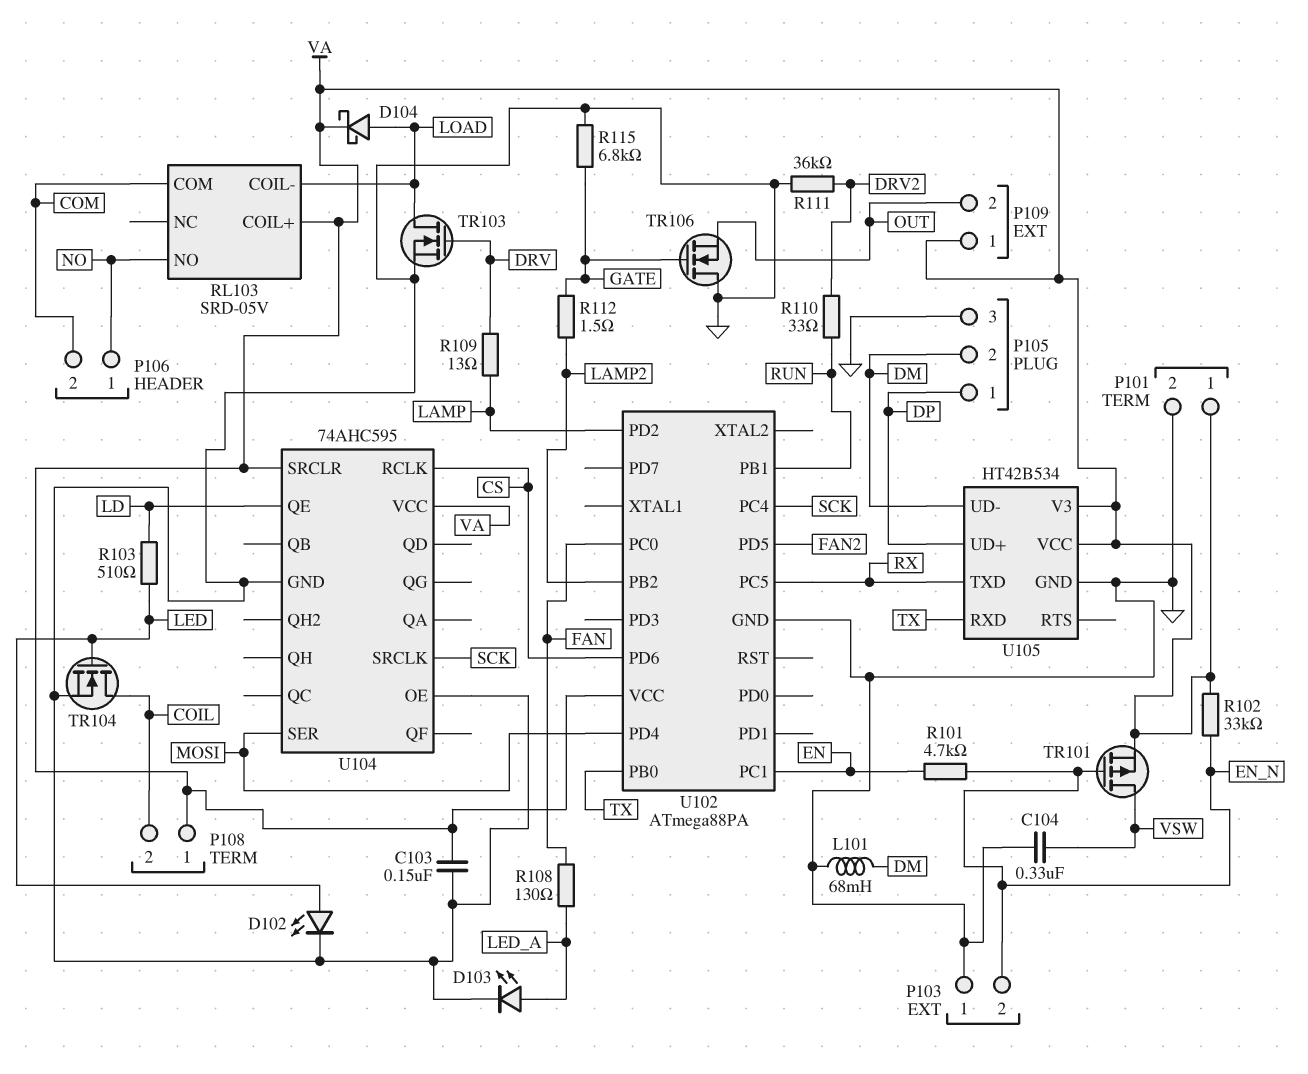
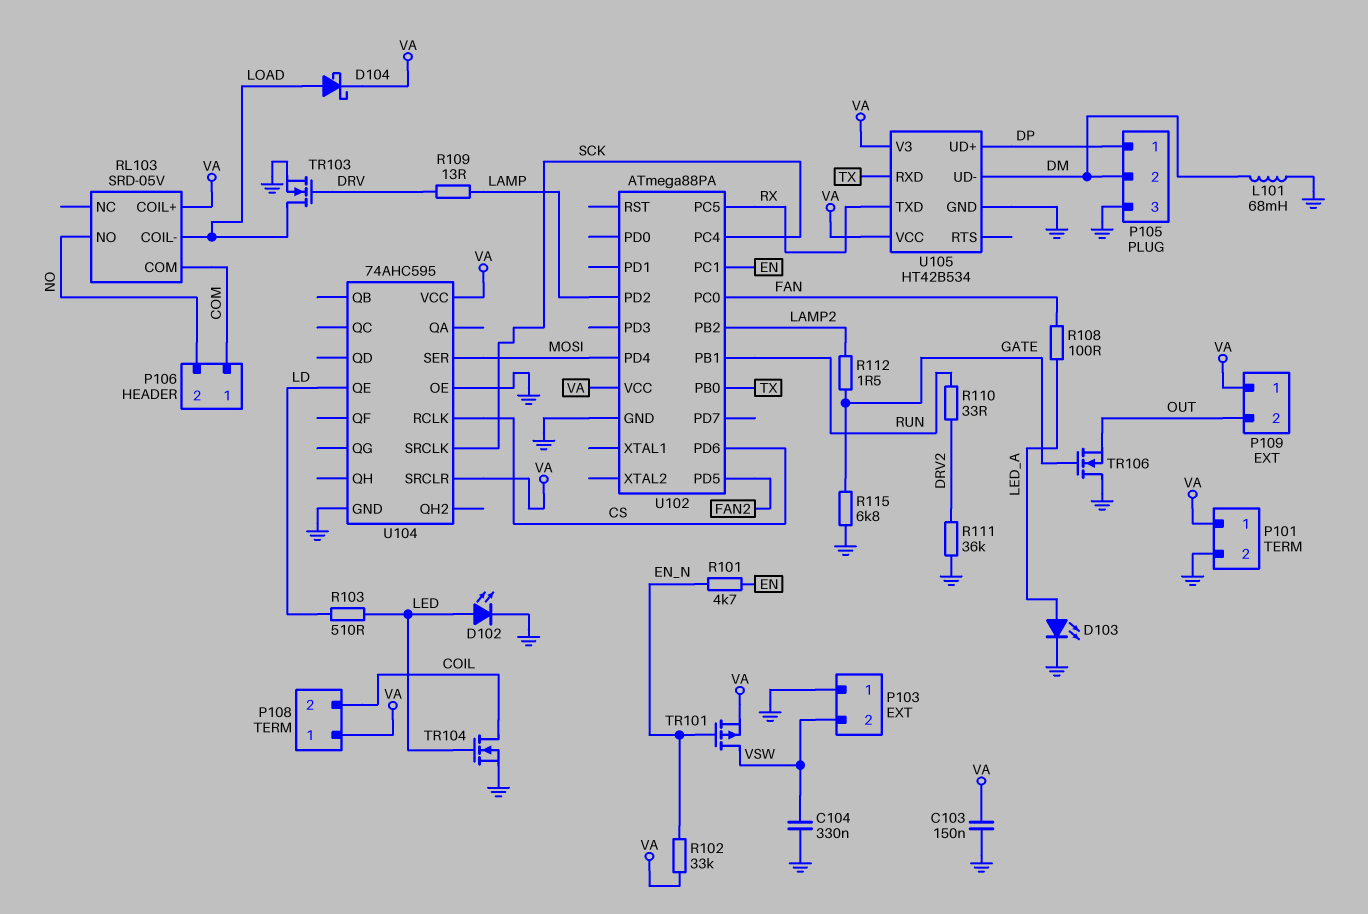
P103 pin 2: EN_N -> VSW
P106 pin 1: NO -> COM
P106 pin 2: COM -> NO
R108: 130 (FAN, LED_A) -> 100 (FAN, LED_A)

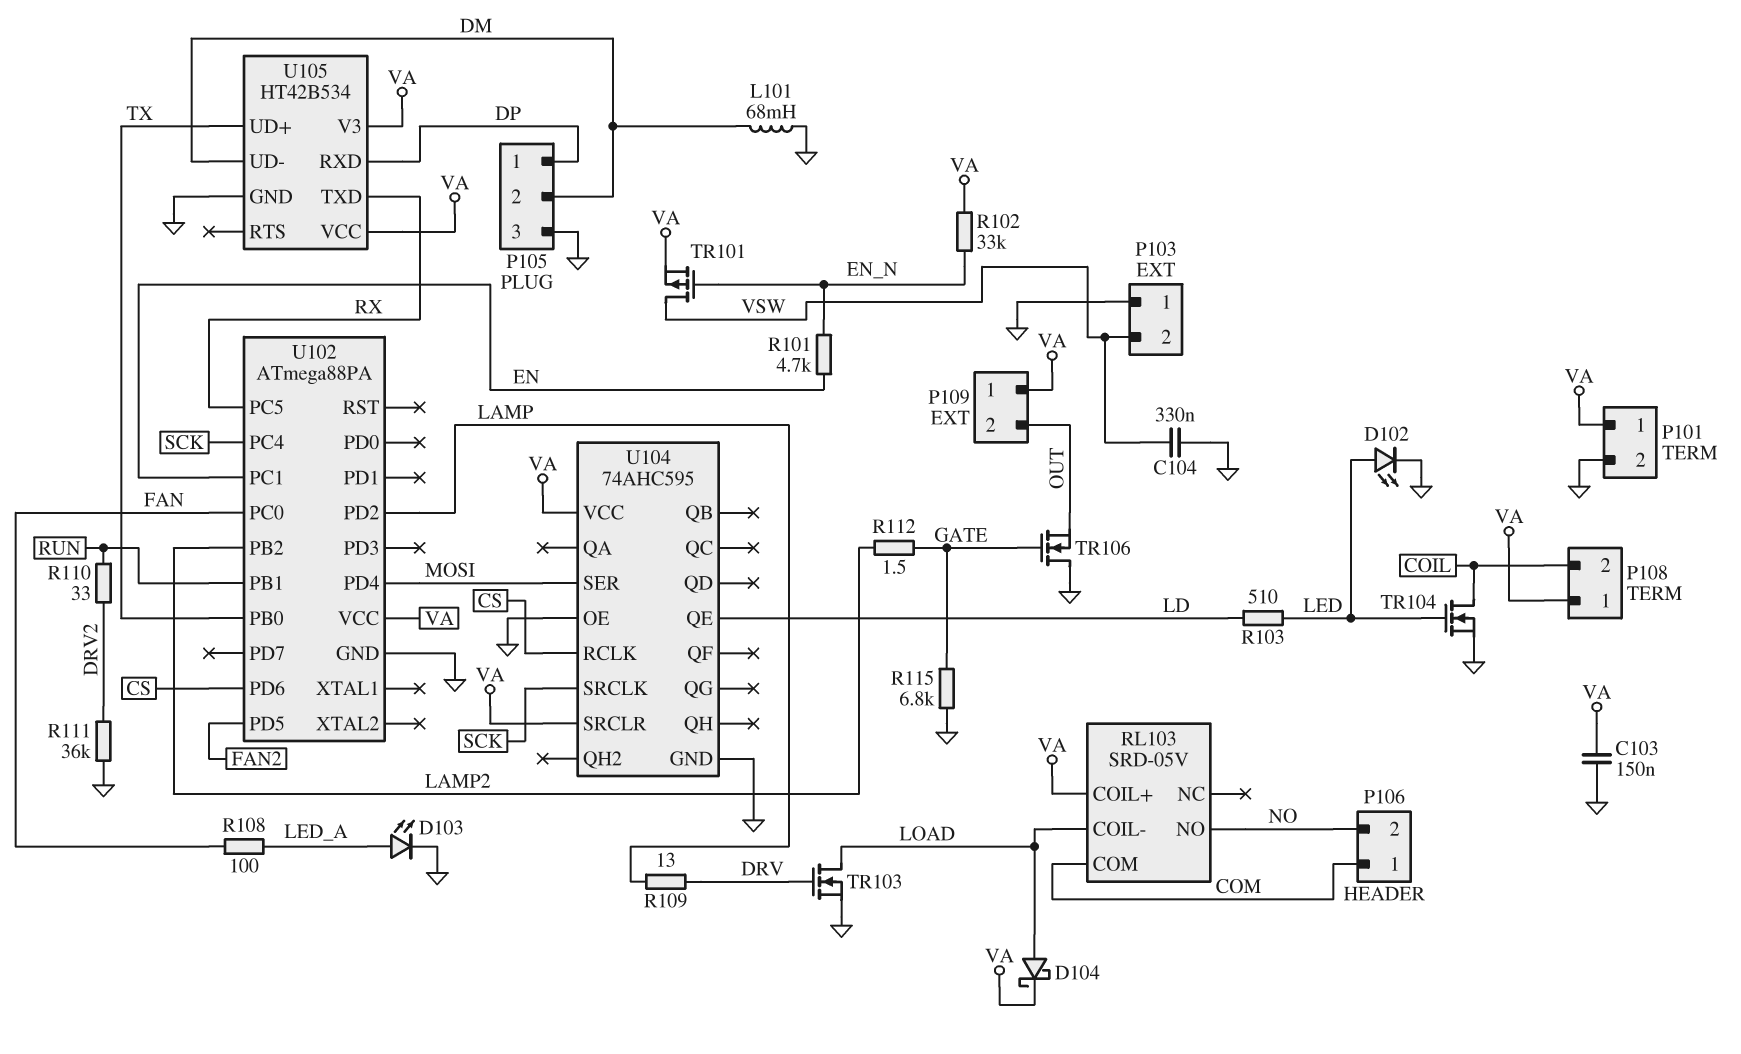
U105 pin RXD: TX -> DP
U105 pin UD+: DP -> TX

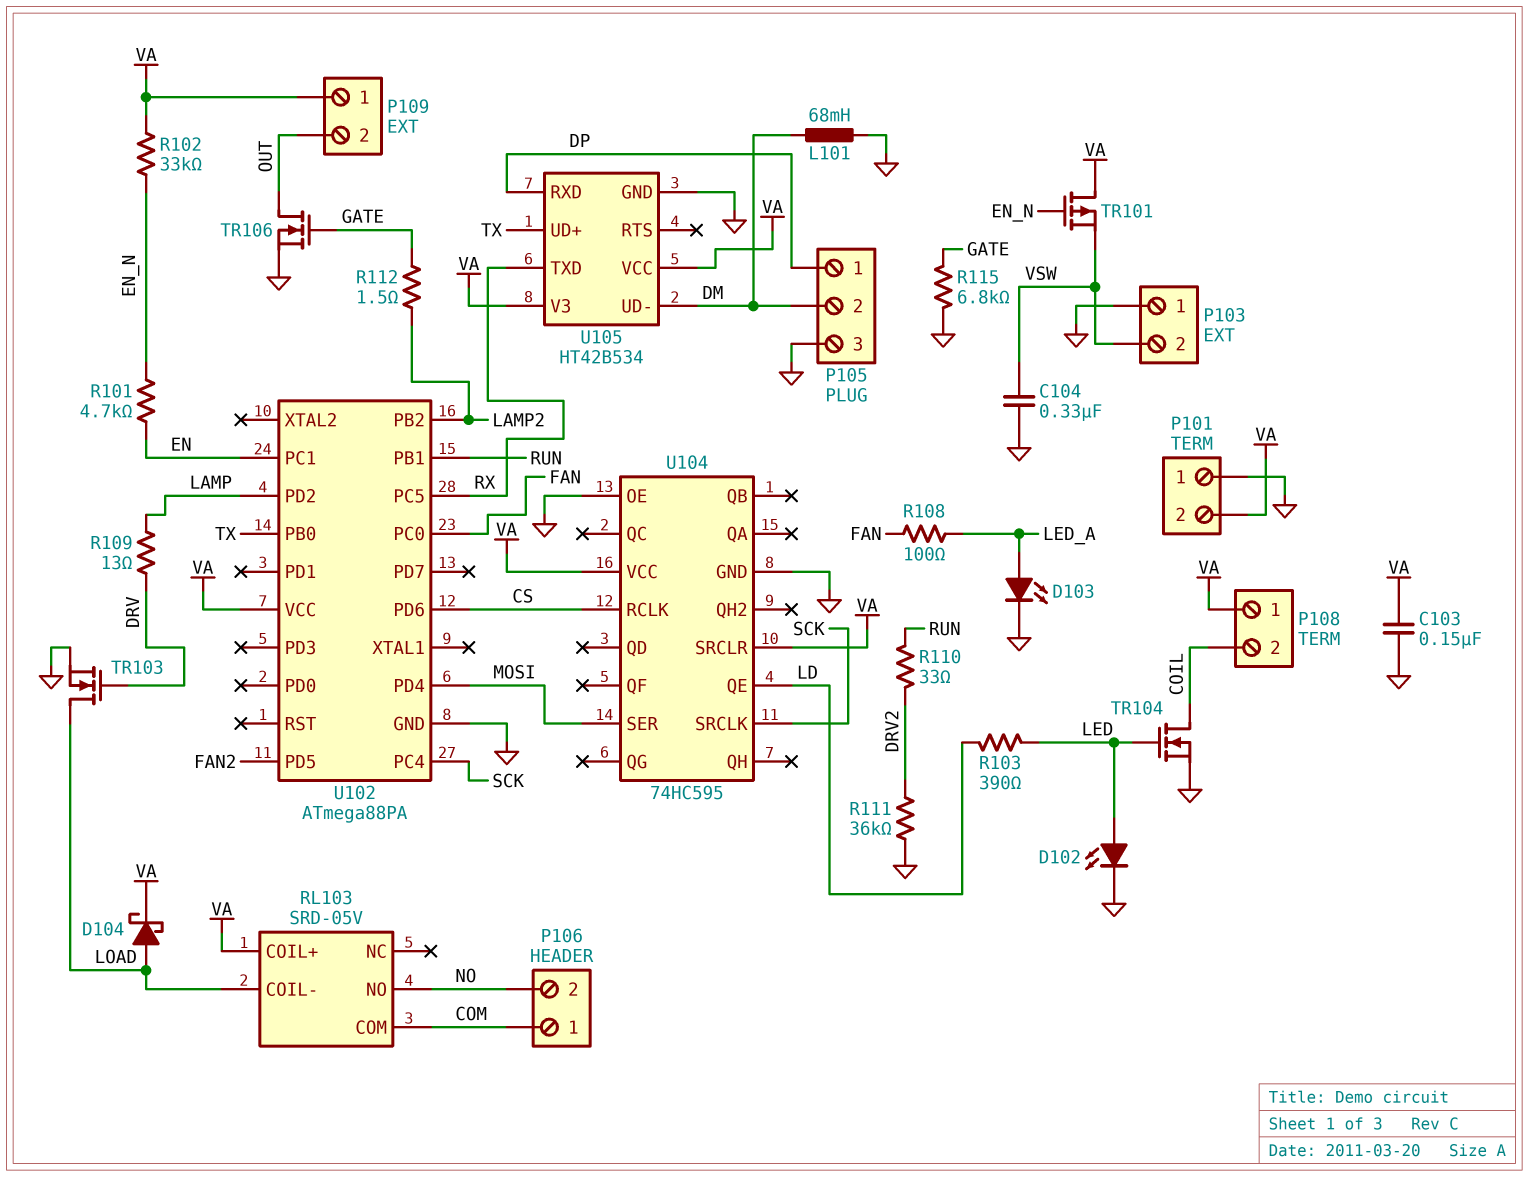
P101 pin 1: VA -> GND
P101 pin 2: GND -> VA
R103: 510 (LD, LED) -> 390 (LD, LED)
TR101: PMOS (G EN_N, D VSW, S VA) -> PMOS (G EN_N, D VA, S VSW)
TR106: NMOS (G GATE, D GND, S OUT) -> NMOS (G GATE, D OUT, S GND)
U104: 74AHC595 -> 74HC595

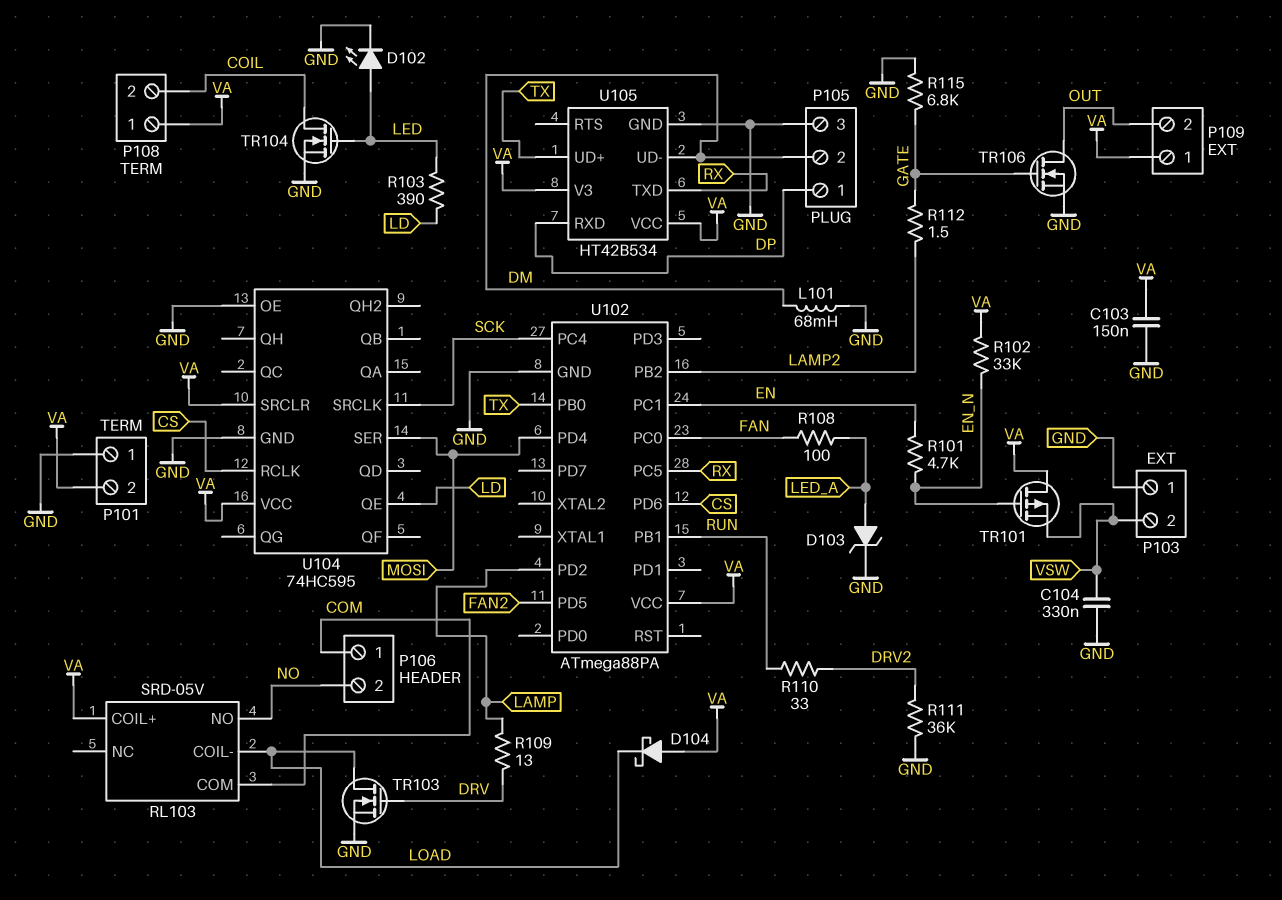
D103: LED (A LED_A, K GND) -> zener (A LED_A, K GND)
D104: schottky (A LOAD, K VA) -> schottky (A VA, K LOAD)

